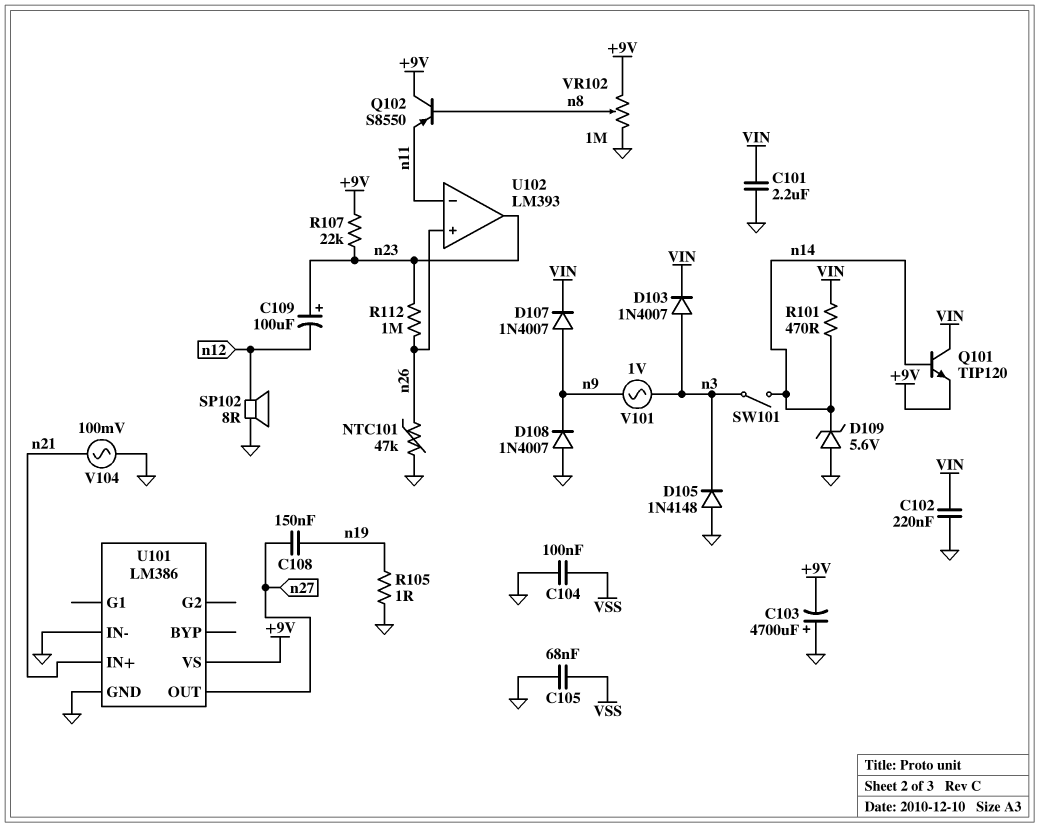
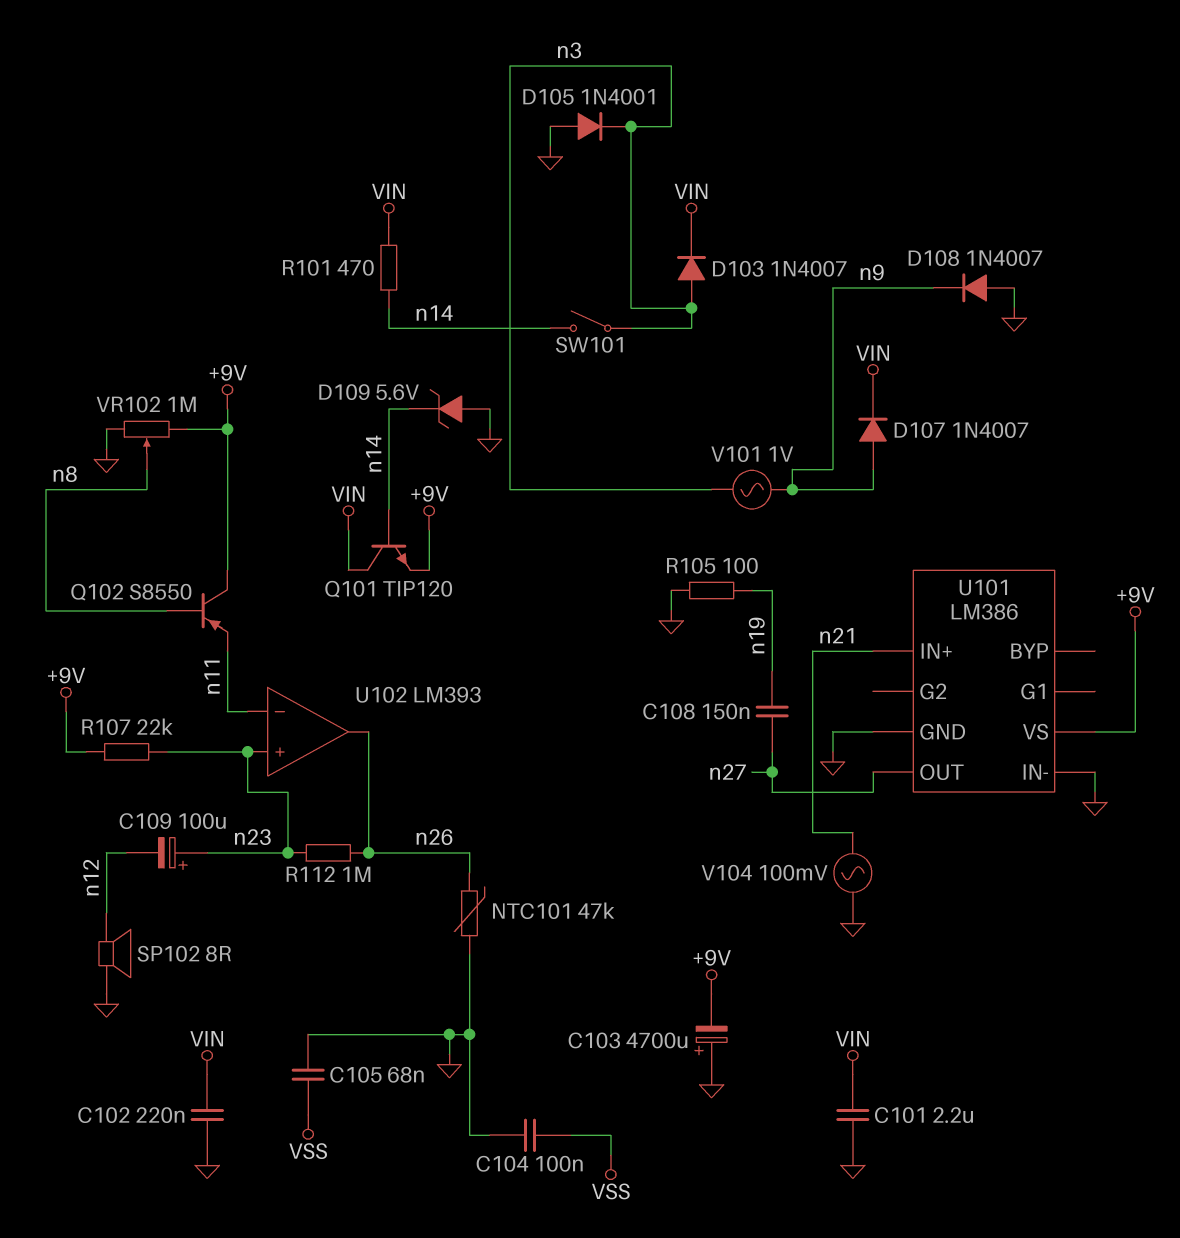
D105: diode 1N4148 (A GND, K n3) -> diode 1N4001 (A GND, K n3)
R105: 1 (GND, n19) -> 100 (GND, n19)
U102 pin in+: n26 -> n23
U102 pin out: n23 -> n26

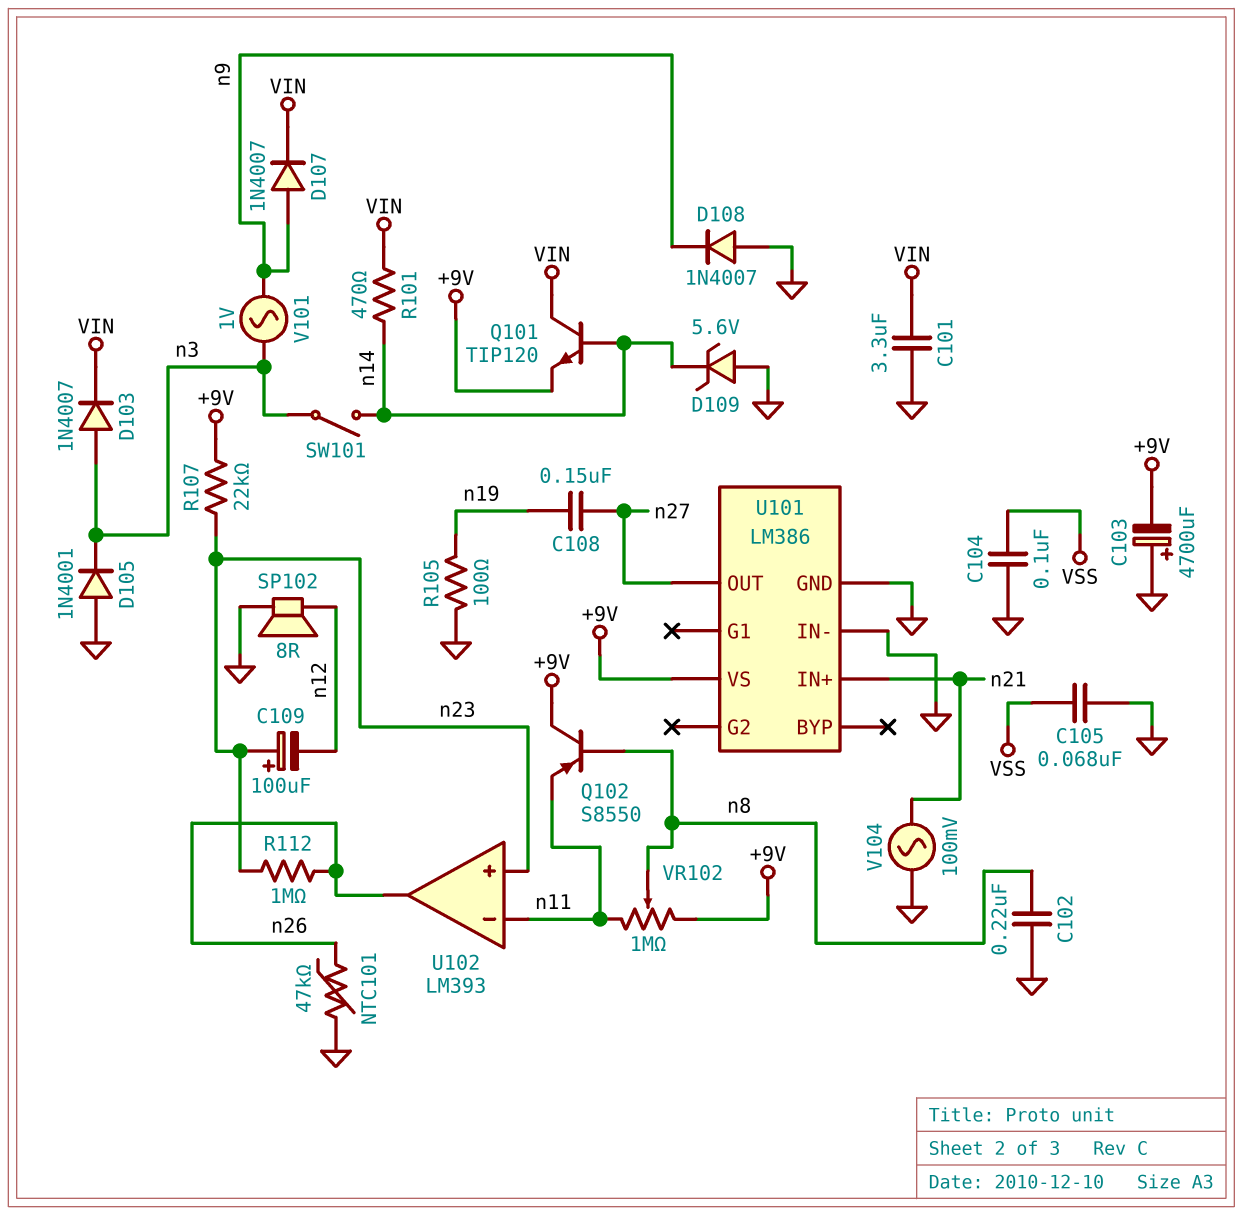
C101: 2.2uF (GND, VIN) -> 3.3uF (GND, VIN)
C102: 220nF (GND, VIN) -> 220nF (GND, n8)
VR102: 1M (+9V, GND, wiper n8) -> 1M (+9V, n11, wiper n8)

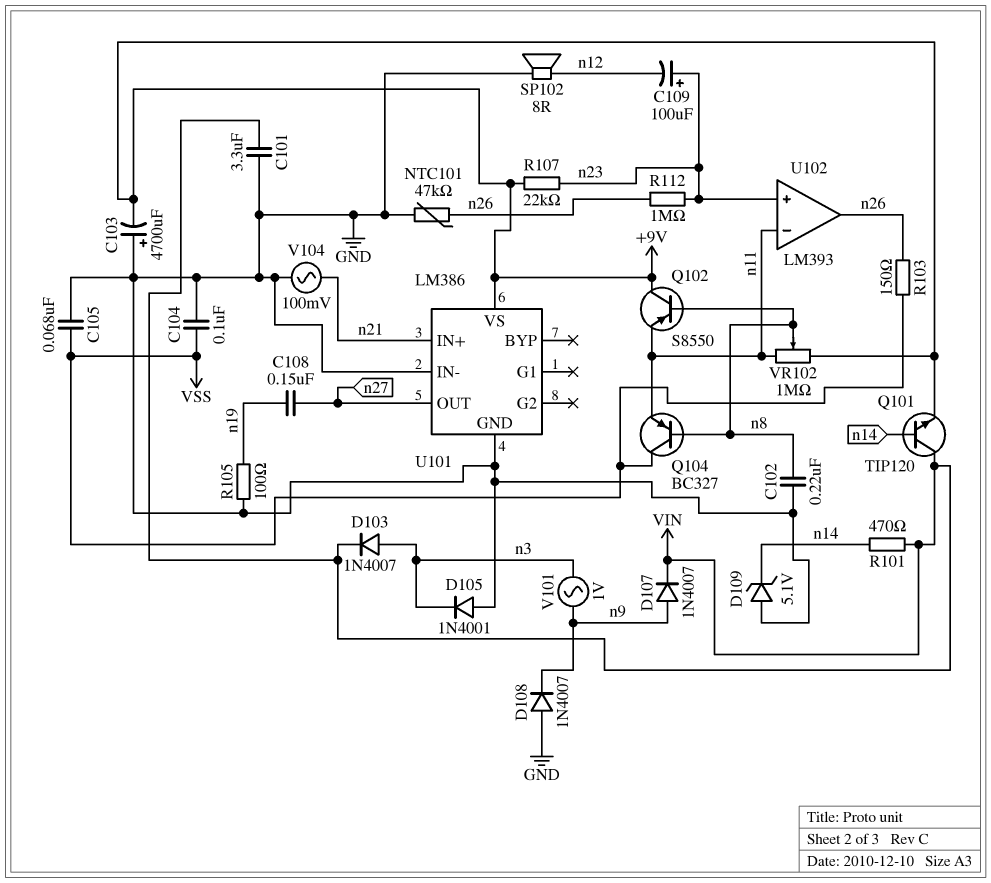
D109: zener 5.6V (A GND, K n14) -> zener 5.1V (A GND, K n14)
Q104: none -> PNP BC327 (B n8, C VSS, E n11)
R103: none -> 150 (VSS, n26)
SW101: switch (n3, n14) -> none

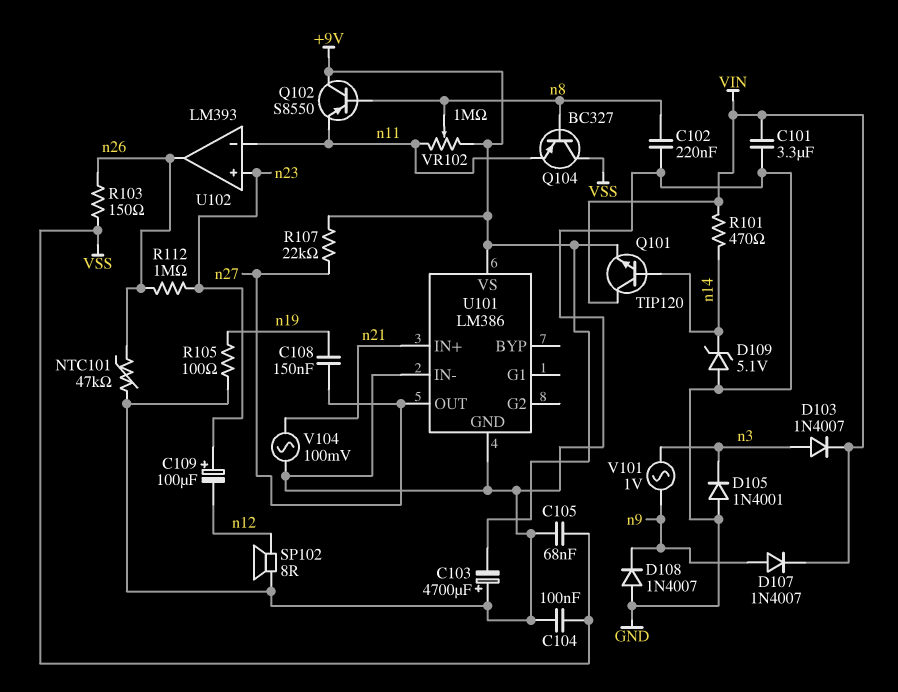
R107: 22k (+9V, n23) -> 22k (+9V, n27)

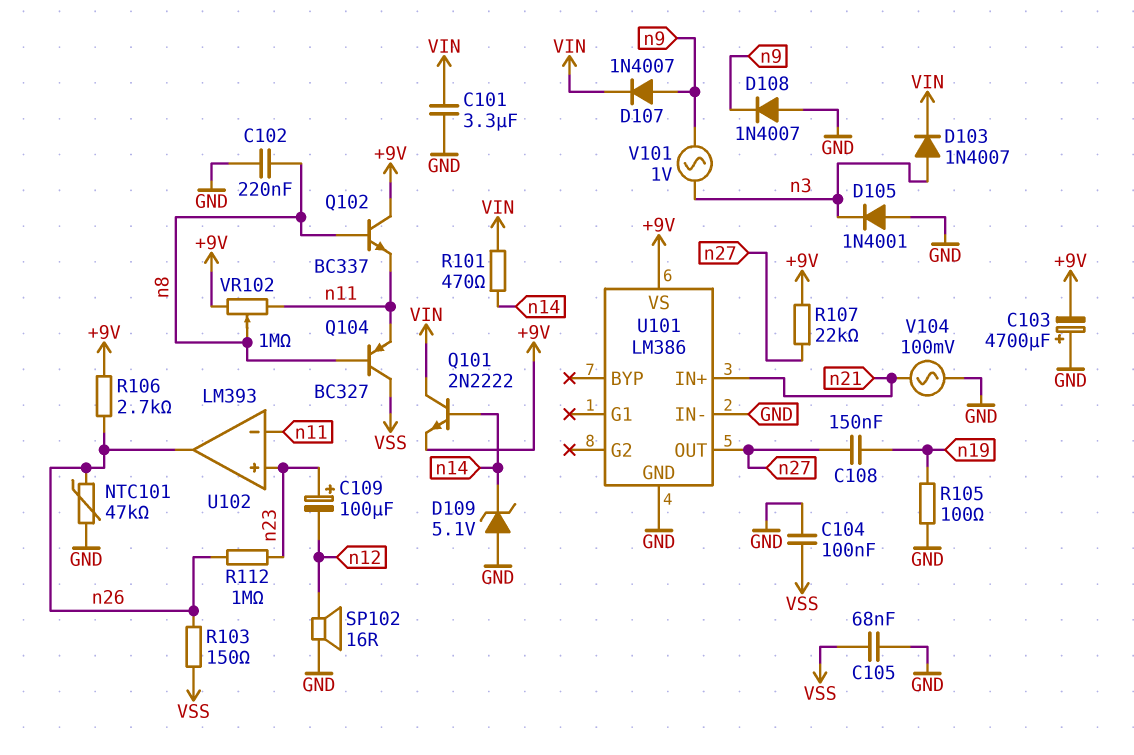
Q101: NPN TIP120 (B n14, C VIN, E +9V) -> NPN 2N2222 (B n14, C VIN, E +9V)
Q102: PNP S8550 (B n8, C +9V, E n11) -> NPN BC337 (B n8, C +9V, E n11)
R106: none -> 2.7k (+9V, n26)
SP102: speaker 8R (GND, n12) -> speaker 16R (GND, n12)

